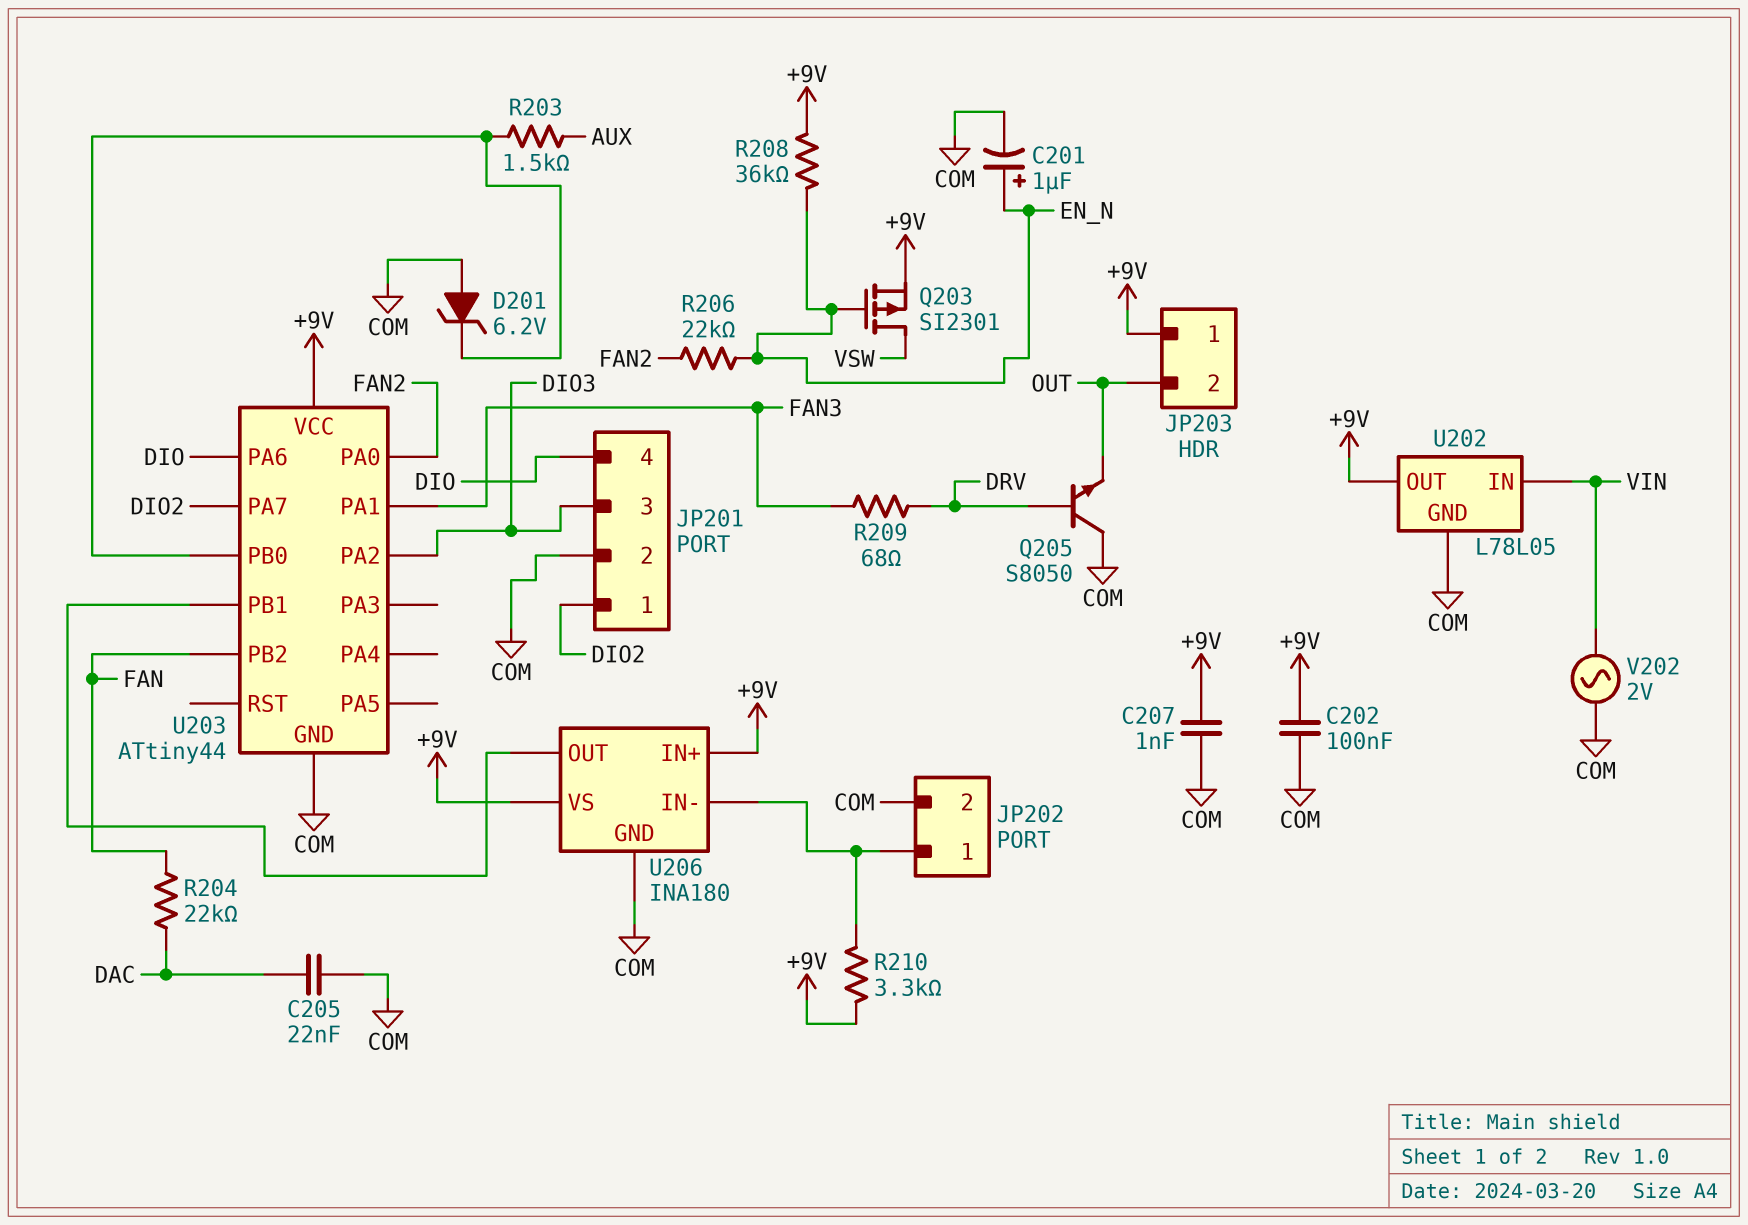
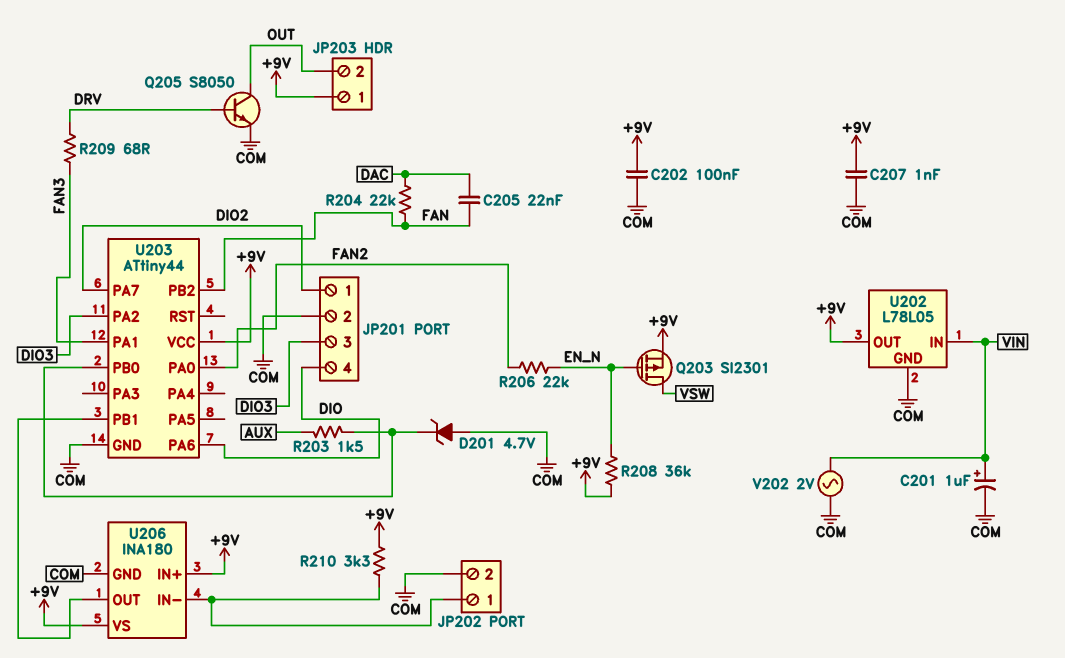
C201: 1uF (plus EN_N, minus COM) -> 1uF (plus VIN, minus COM)
C205: 22nF (COM, DAC) -> 22nF (DAC, FAN)
D201: zener 6.2V (A COM, K U203/PB0) -> zener 4.7V (A COM, K U203/PB0)
Q205: NPN S8050 (B DRV, C COM, E OUT) -> NPN S8050 (B DRV, C OUT, E COM)

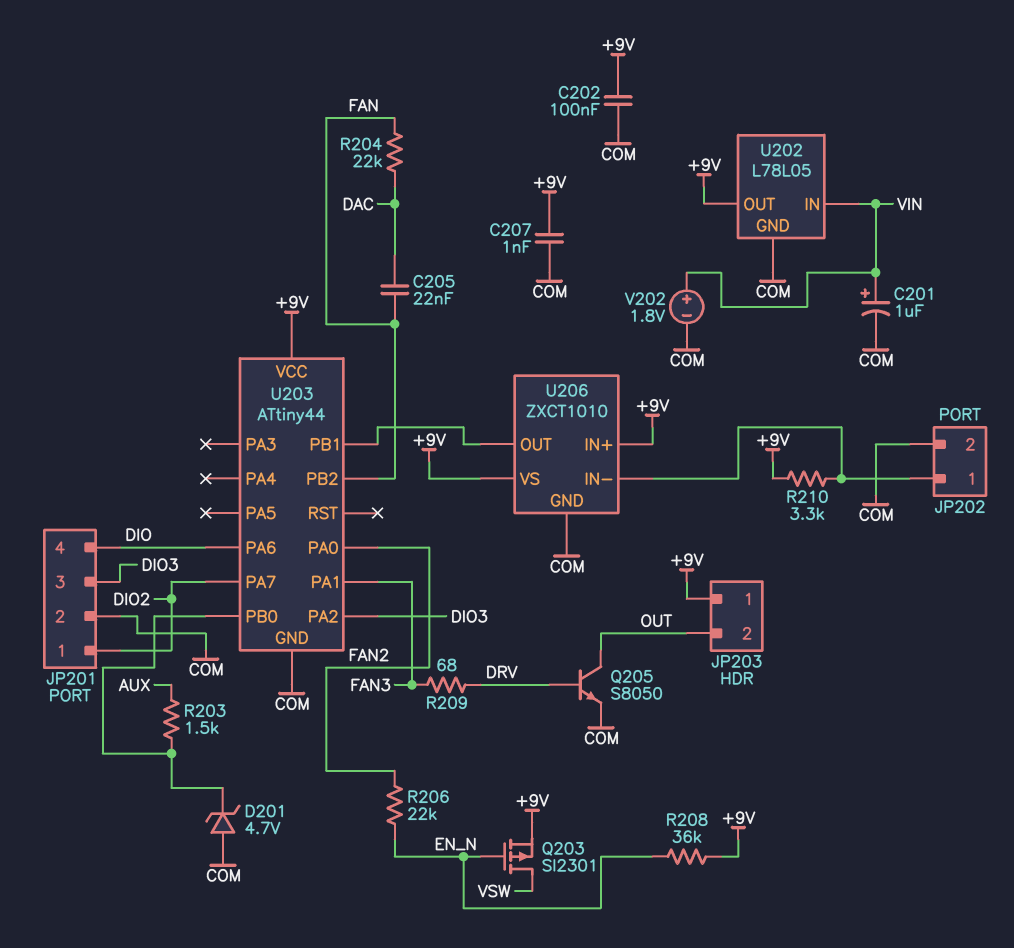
U206: INA180 -> ZXCT1010
V202: AC 2V (COM, VIN) -> 1.8V (plus VIN, minus COM)

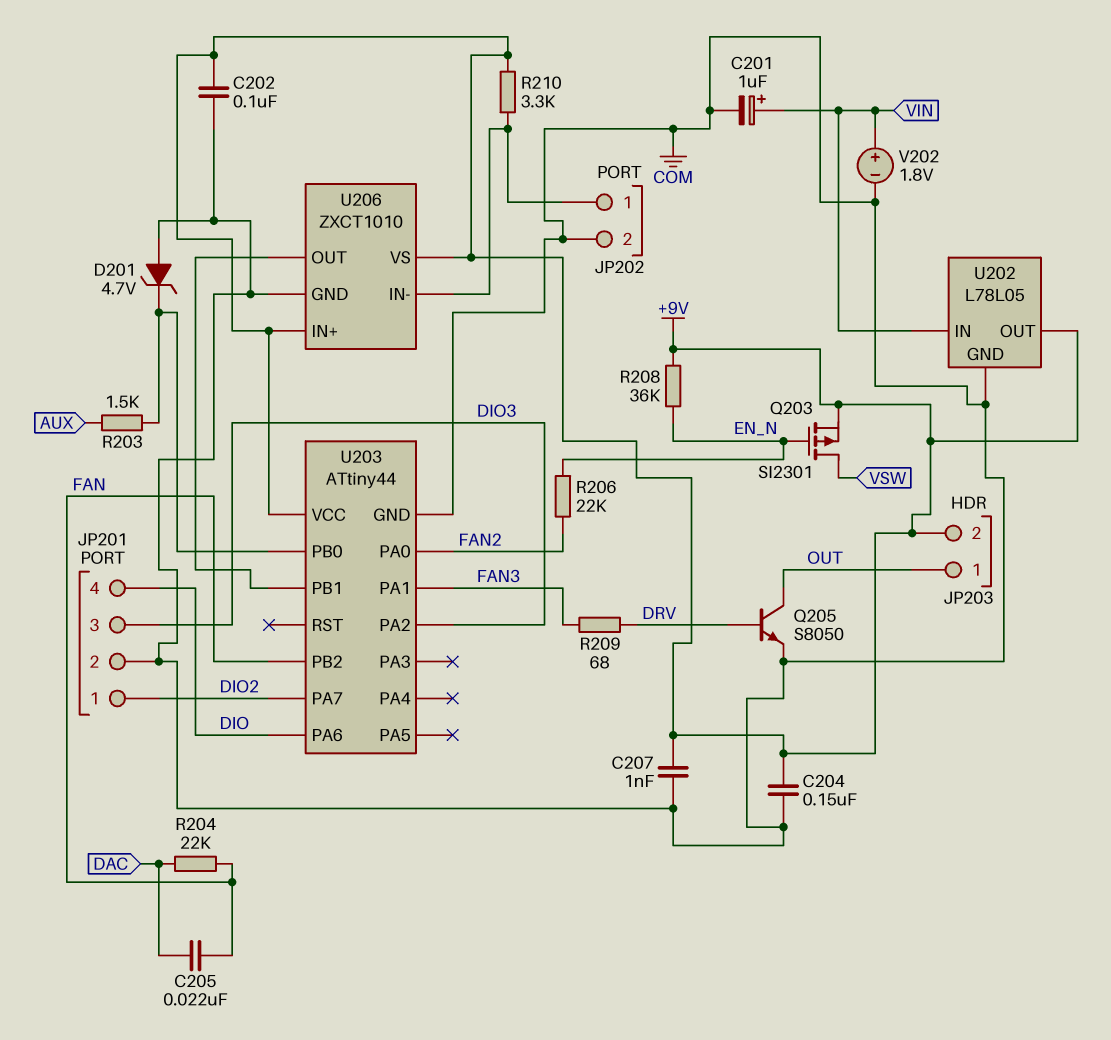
C204: none -> 150nF (+9V, COM)
JP203 pin 1: +9V -> OUT
JP203 pin 2: OUT -> +9V

